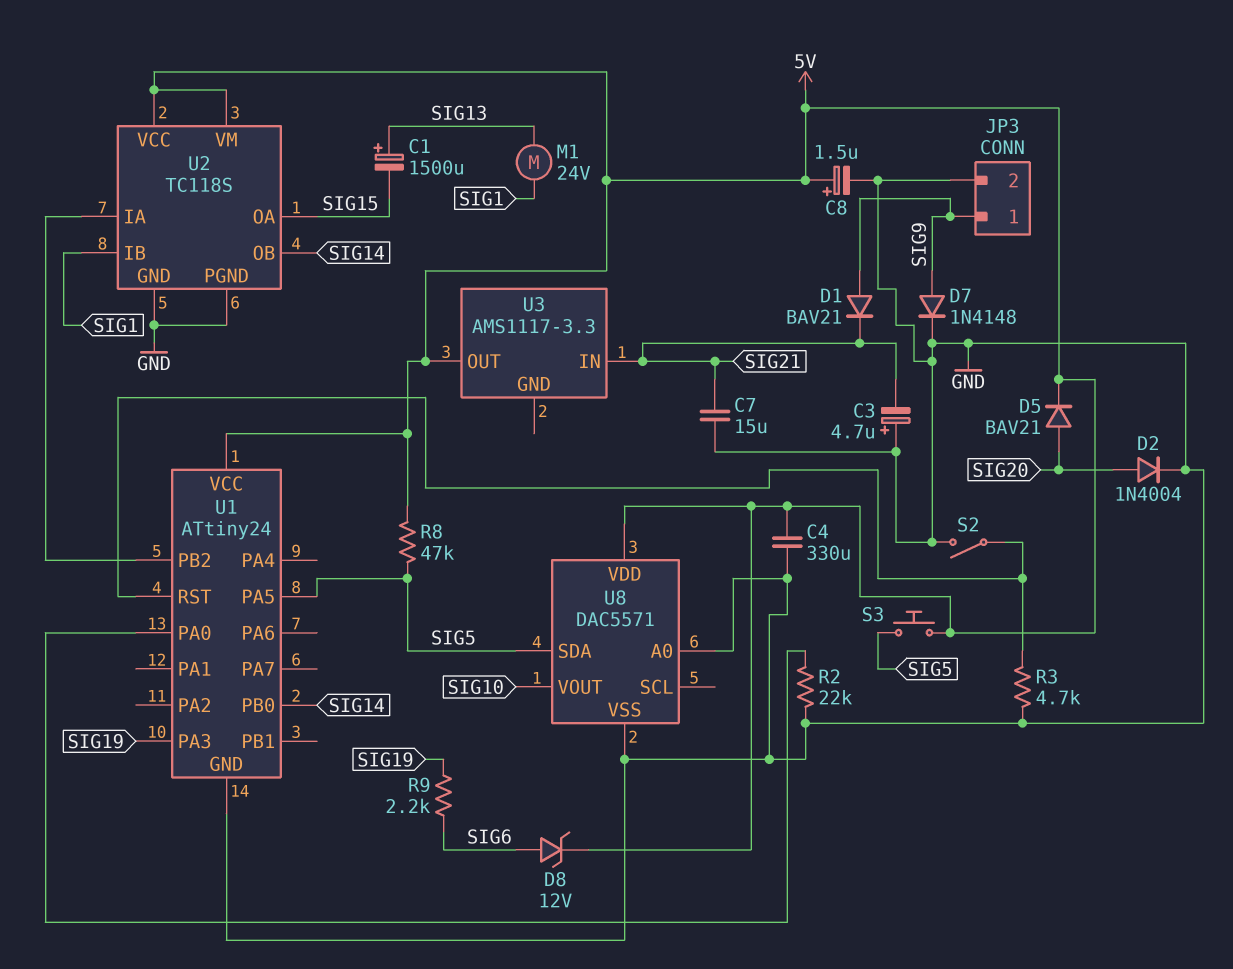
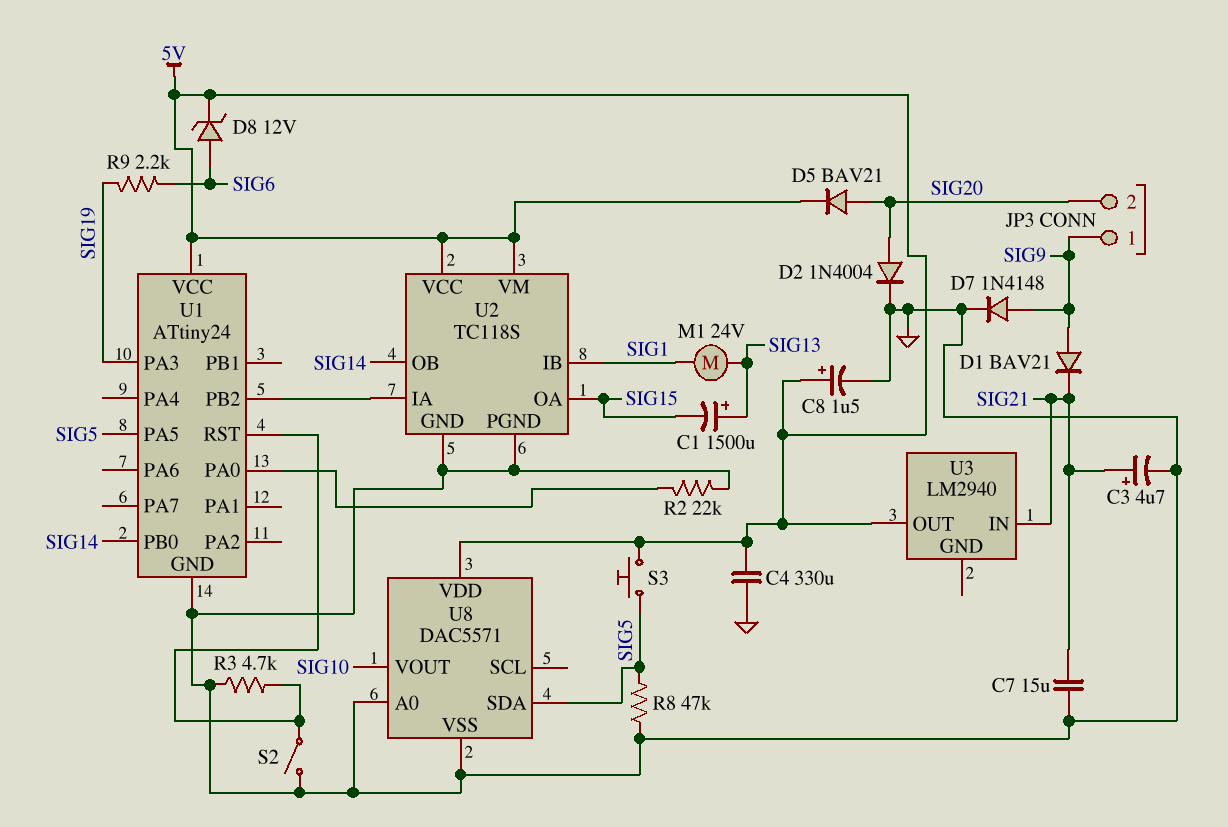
C3: 4.7uF (plus GND, minus SIG21) -> 4.7uF (plus SIG21, minus GND)
JP3 pin 2: GND -> SIG20
R8: 47k (5V, SIG5) -> 47k (GND, SIG5)
U3: AMS1117-3.3 -> LM2940

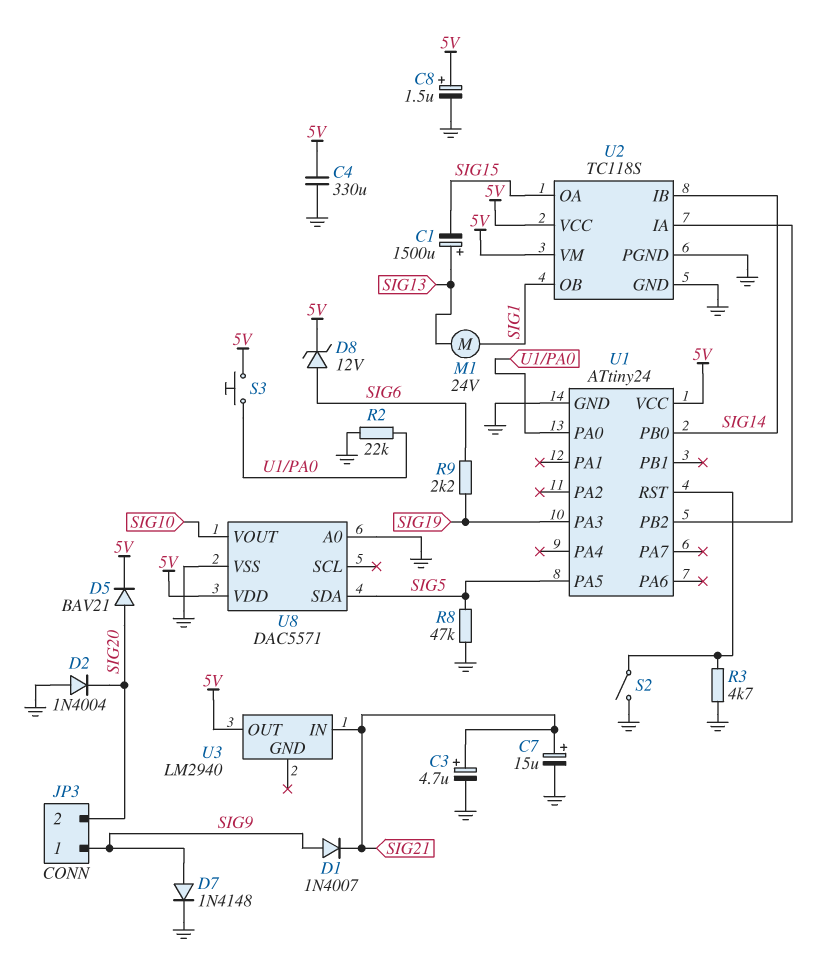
C7: 15uF (GND, SIG21) -> 15uF (plus SIG21, minus GND)
D1: diode BAV21 (A SIG9, K SIG21) -> diode 1N4007 (A SIG9, K SIG21)
D2: diode 1N4004 (A SIG20, K GND) -> diode 1N4004 (A GND, K SIG20)
S3: button (5V, SIG5) -> button (5V, U1/PA0)
U2 pin IB: SIG1 -> SIG14
U2 pin OB: SIG14 -> SIG1

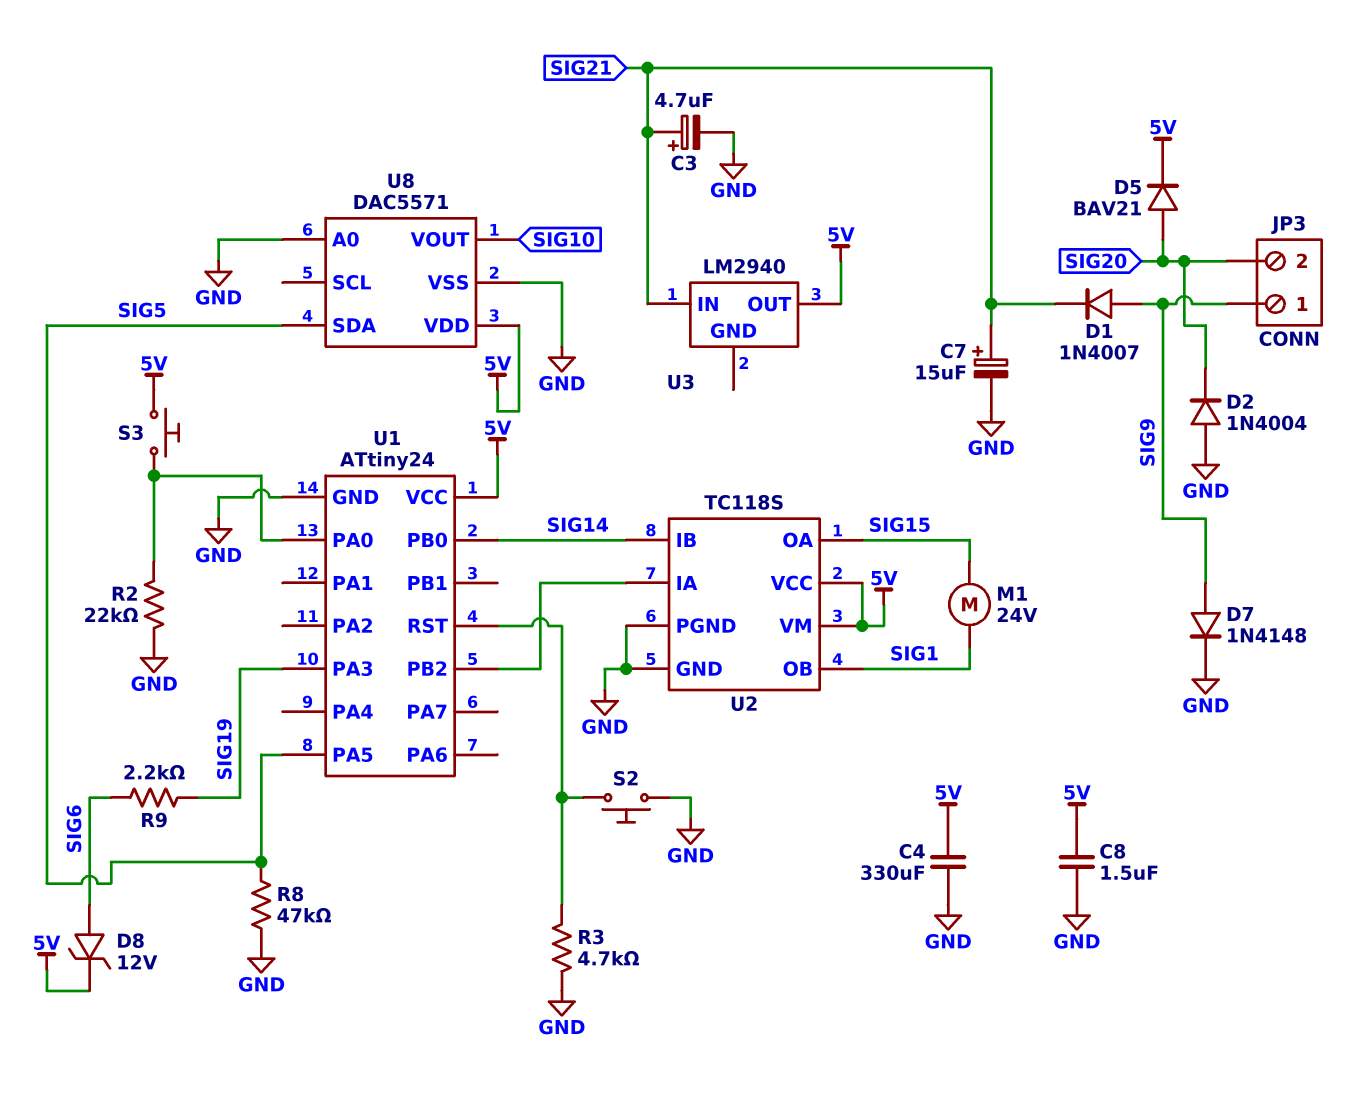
C1: 1500uF (plus SIG13, minus SIG15) -> none
C8: 1.5uF (plus 5V, minus GND) -> 1.5uF (5V, GND)
M1: motor 24V (SIG1, SIG13) -> motor 24V (SIG1, SIG15)
S2: switch (GND, U1/RST) -> button (GND, U1/RST)

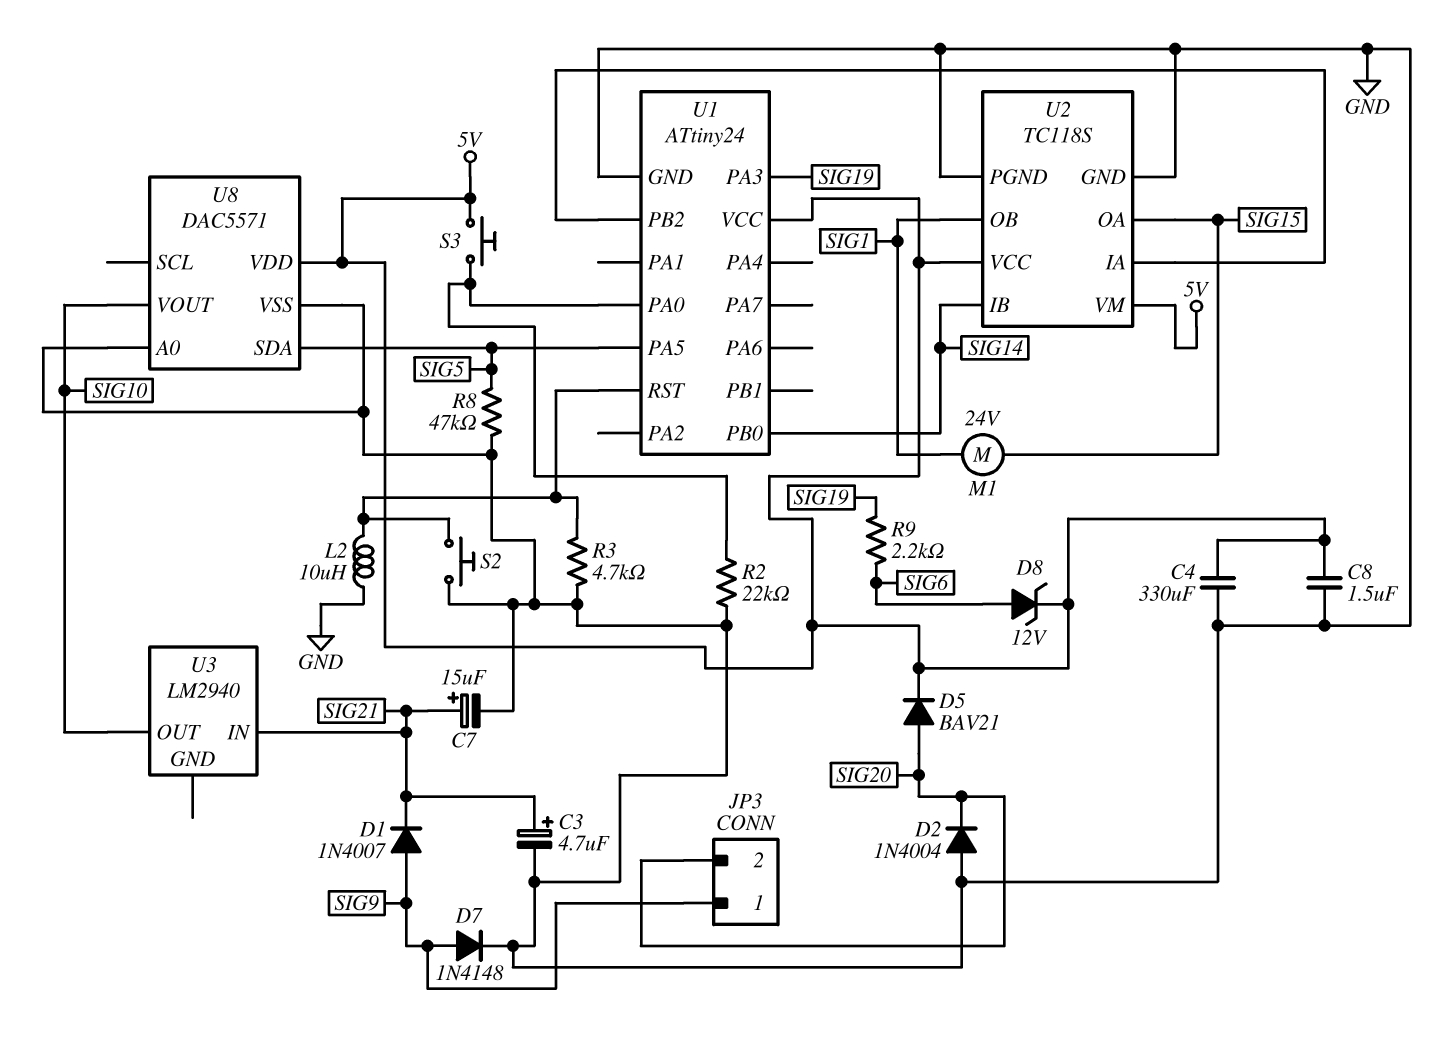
L2: none -> 10uH (GND, U1/RST)
U3 pin OUT: 5V -> SIG10

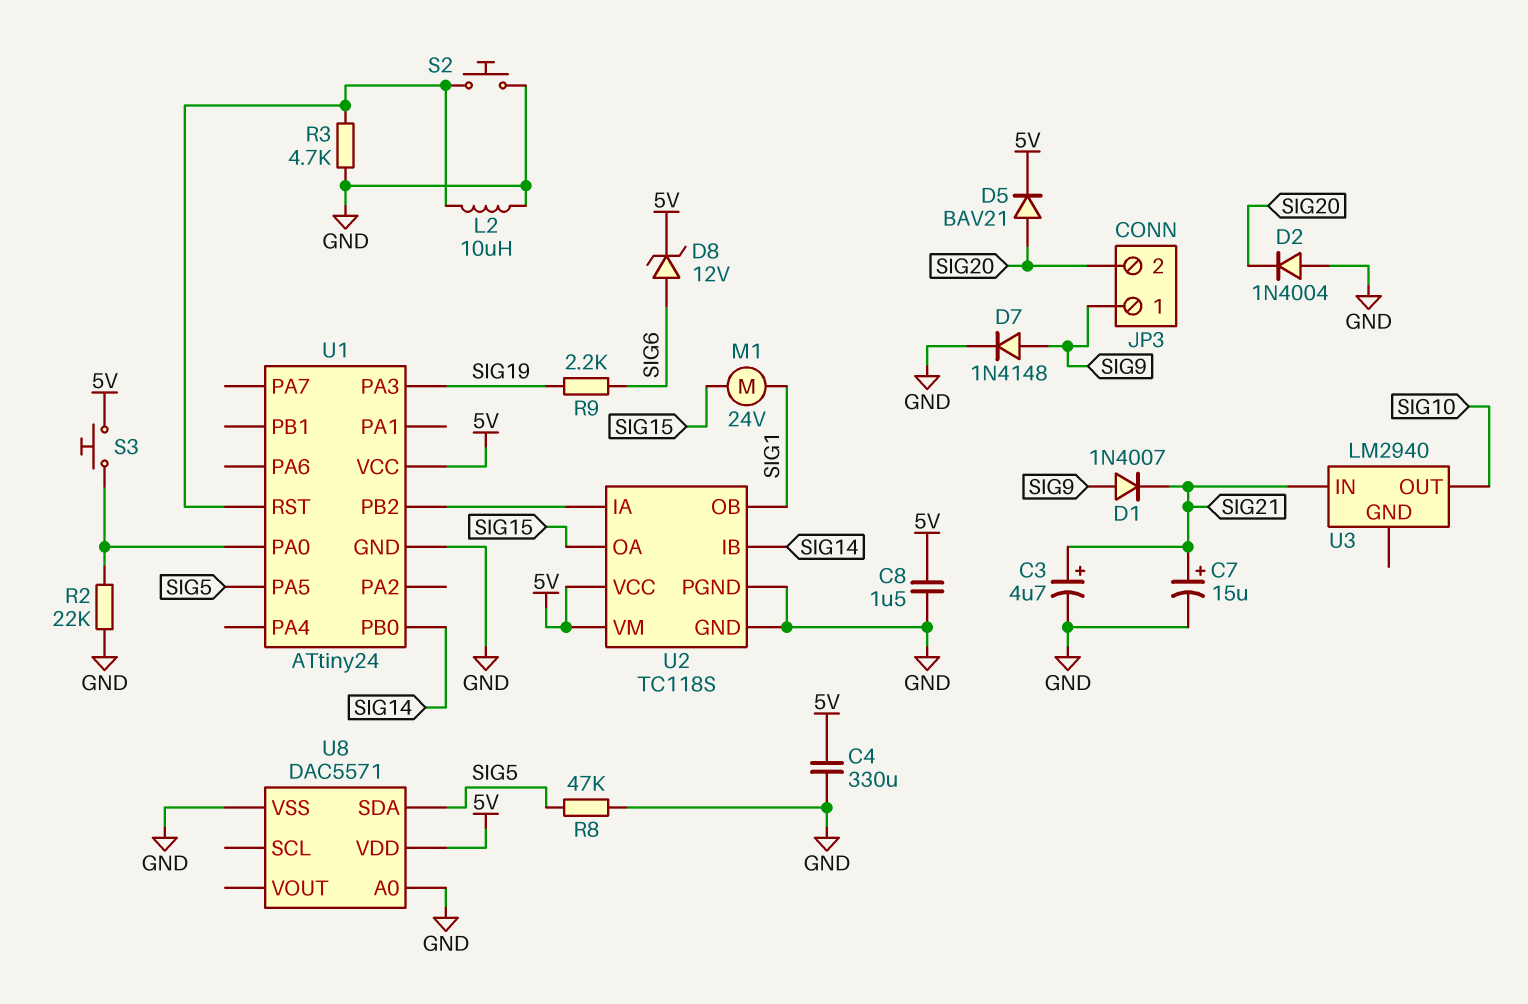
U8 pin VOUT: SIG10 -> none

